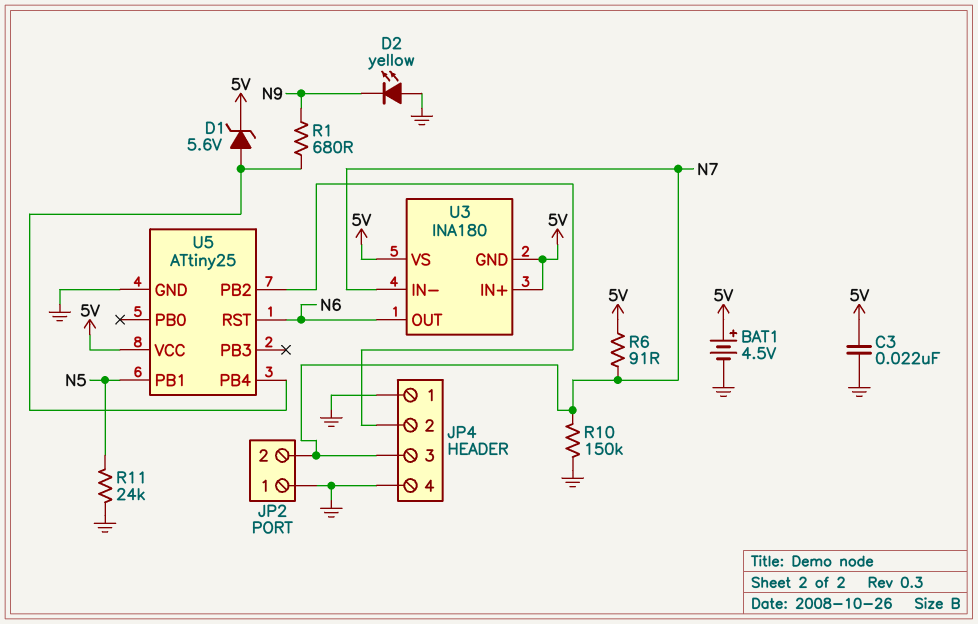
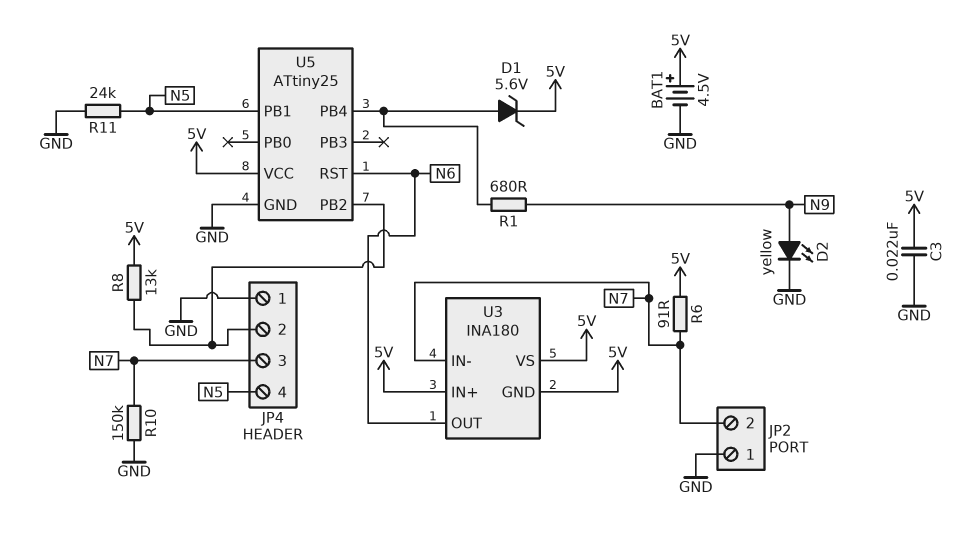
D2: LED yellow (A GND, K N9) -> LED yellow (A N9, K GND)
JP4 pin 4: GND -> N5
R8: none -> 13k (5V, JP4/2)

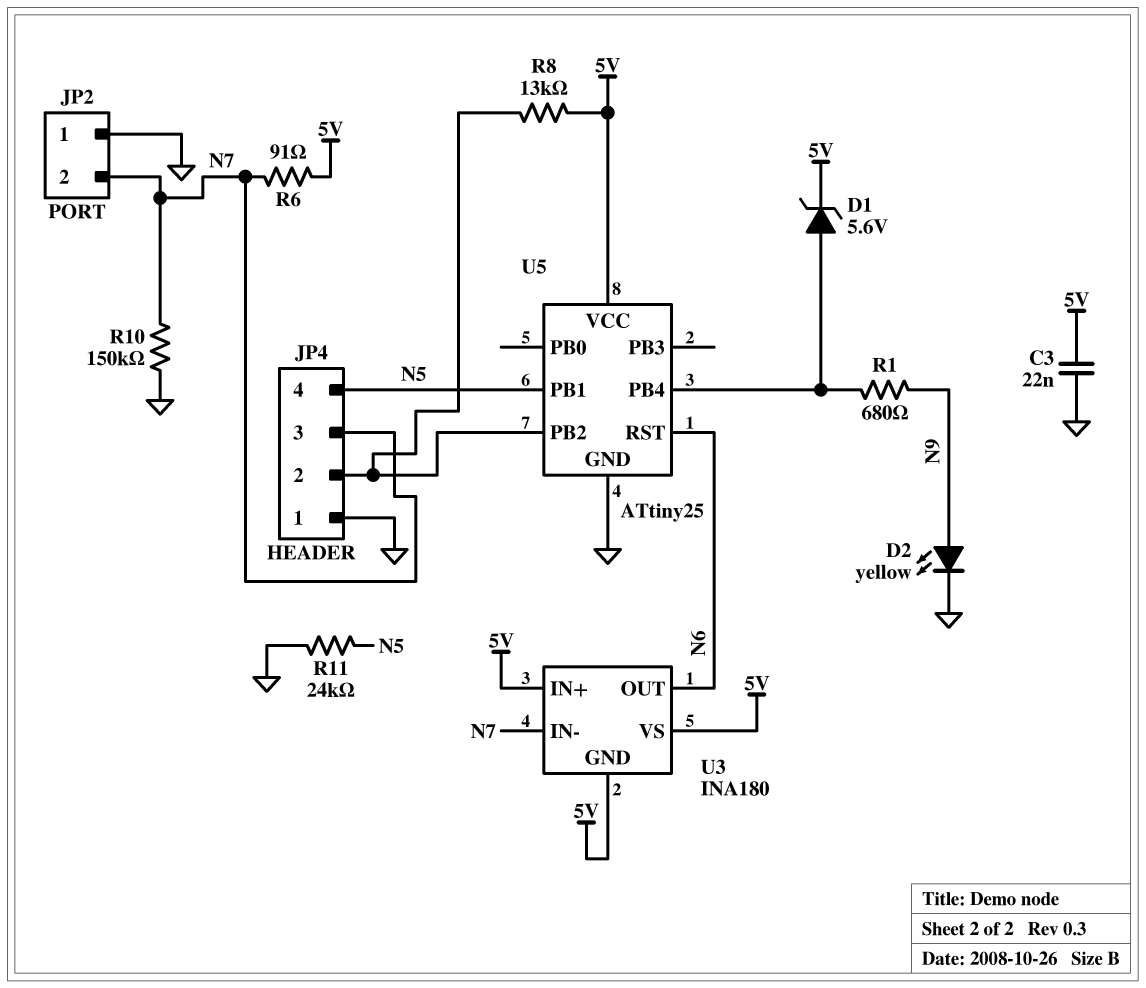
BAT1: 4.5V (plus 5V, minus GND) -> none

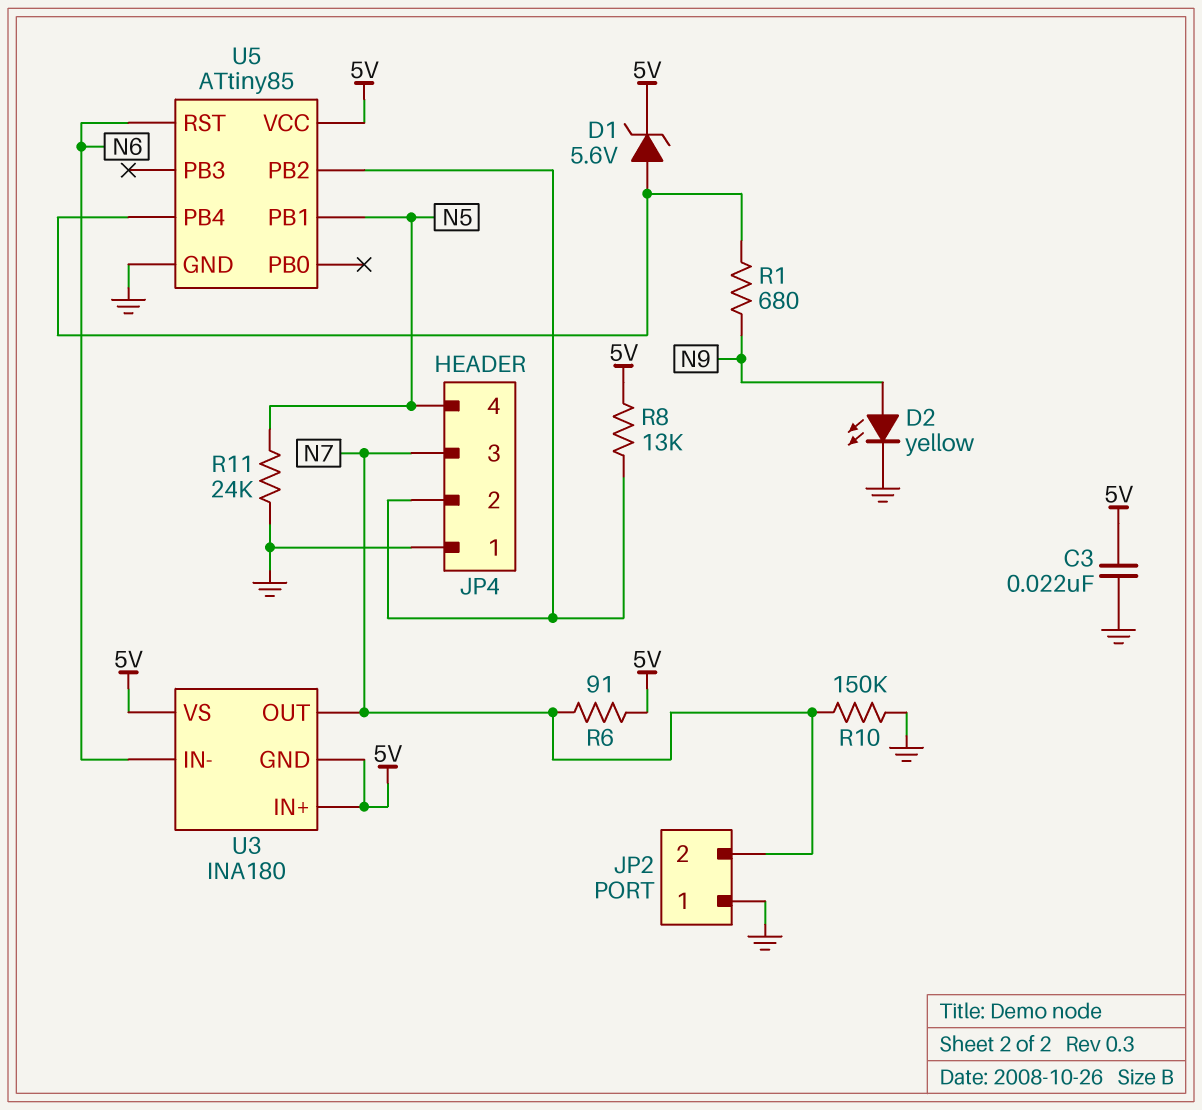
U3 pin IN-: N7 -> N6
U3 pin OUT: N6 -> N7
U5: ATtiny25 -> ATtiny85

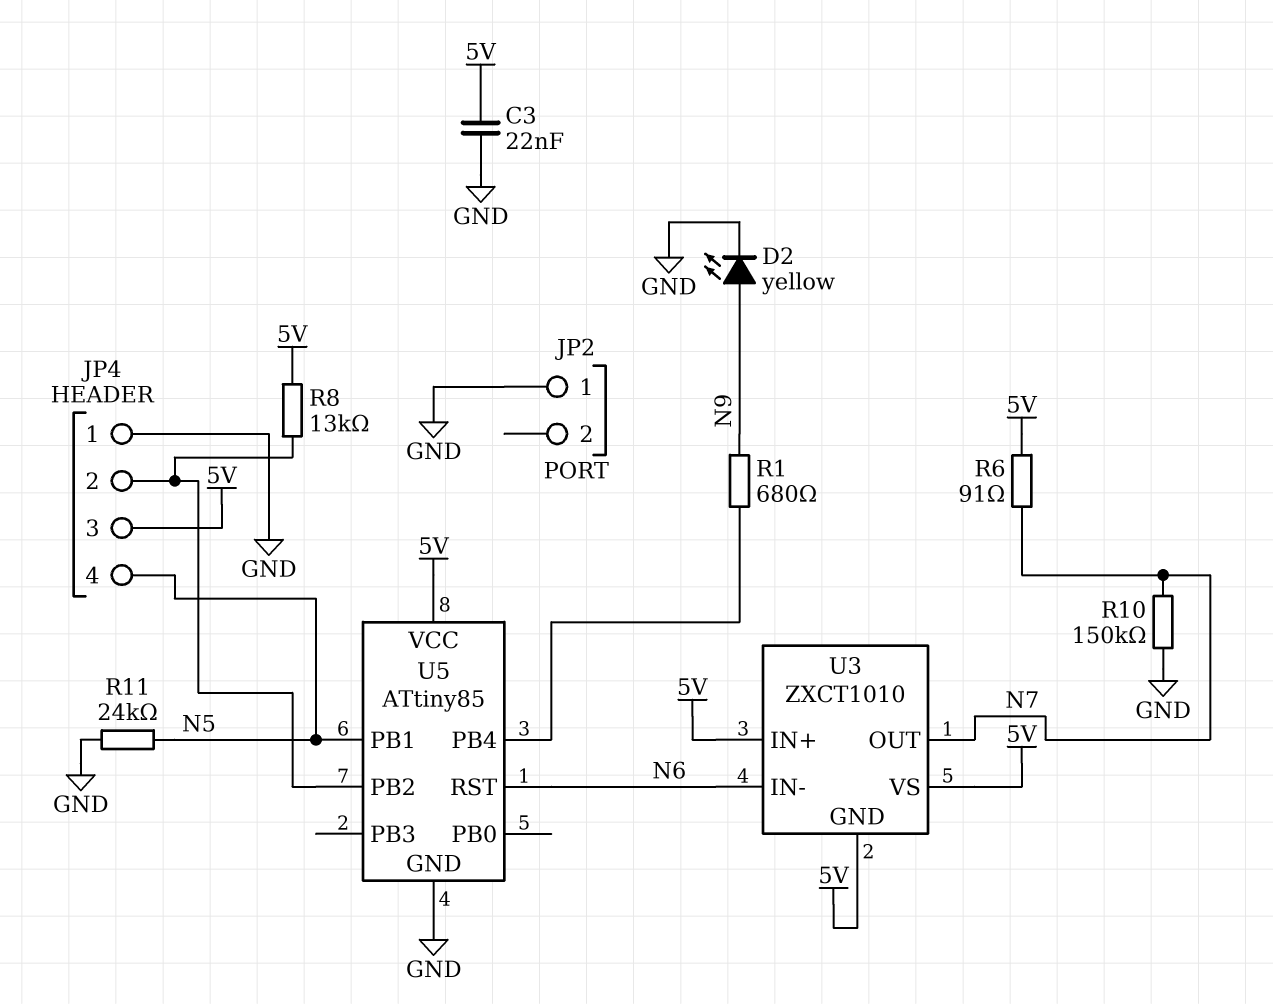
D1: zener 5.6V (A U5/PB4, K 5V) -> none
JP2 pin 2: N7 -> none
JP4 pin 3: N7 -> 5V
U3: INA180 -> ZXCT1010

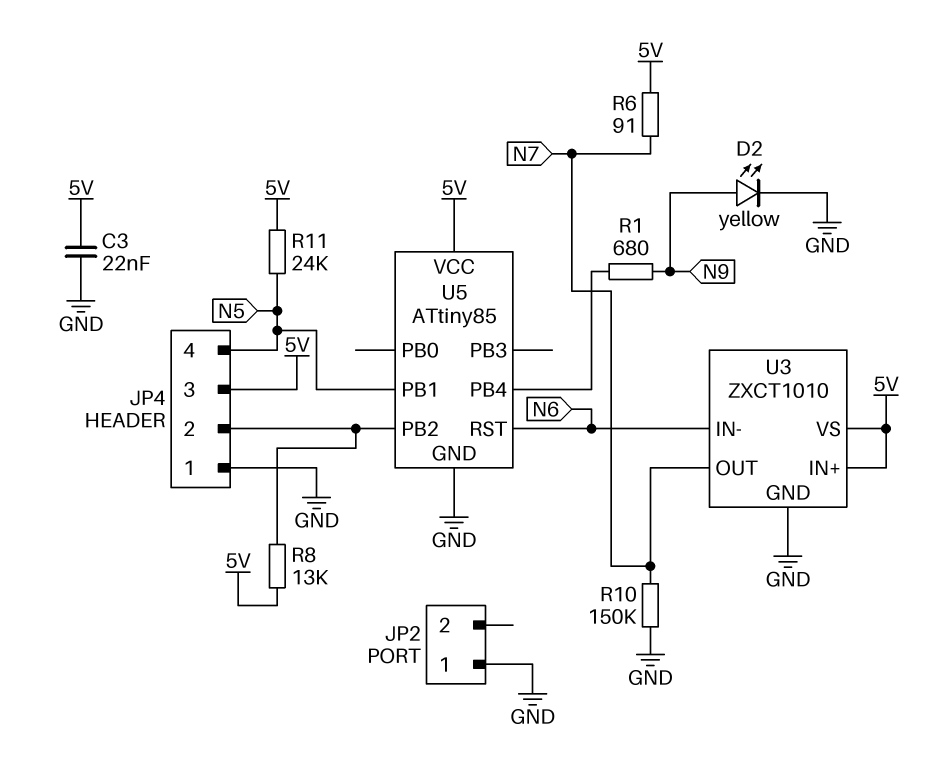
R11: 24k (GND, N5) -> 24k (5V, N5)
U3 pin GND: 5V -> GND

